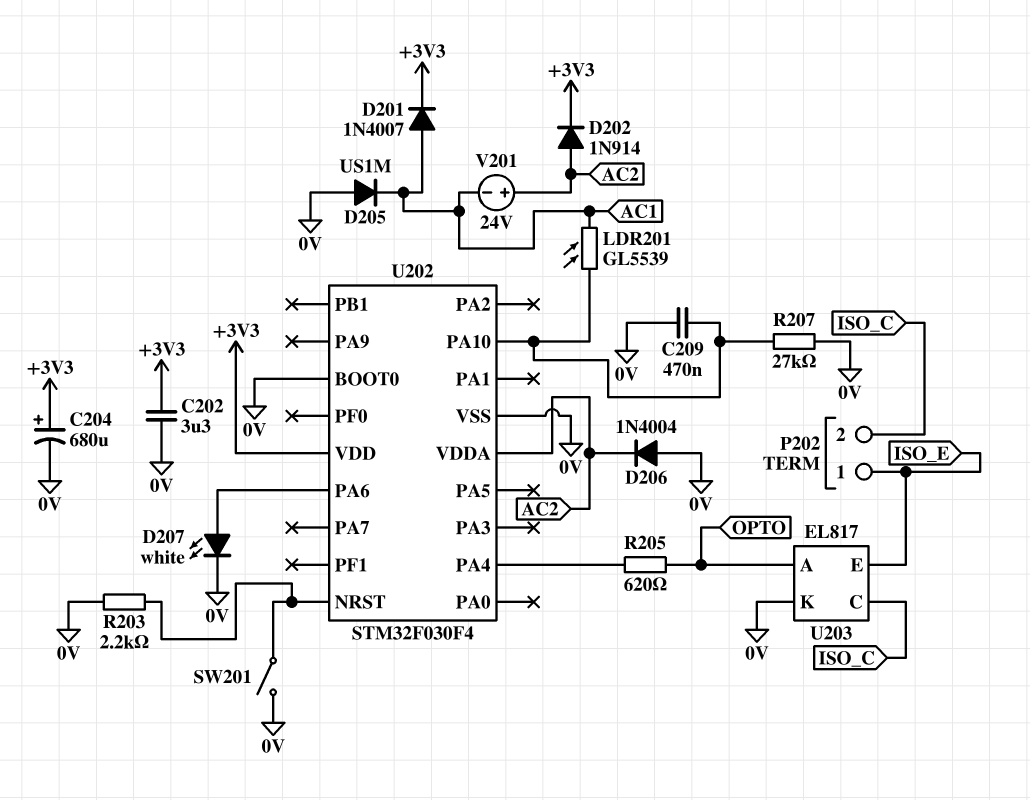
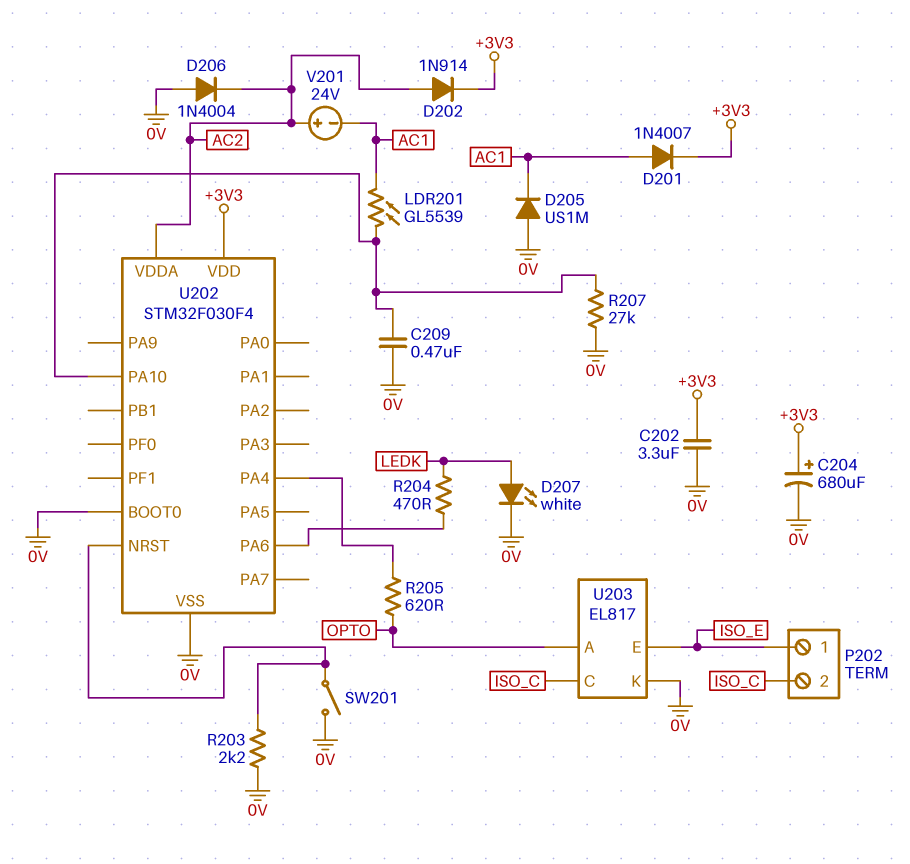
D207: LED white (A U202/PA6, K 0V) -> LED white (A LEDK, K 0V)
R204: none -> 470 (LEDK, U202/PA6)

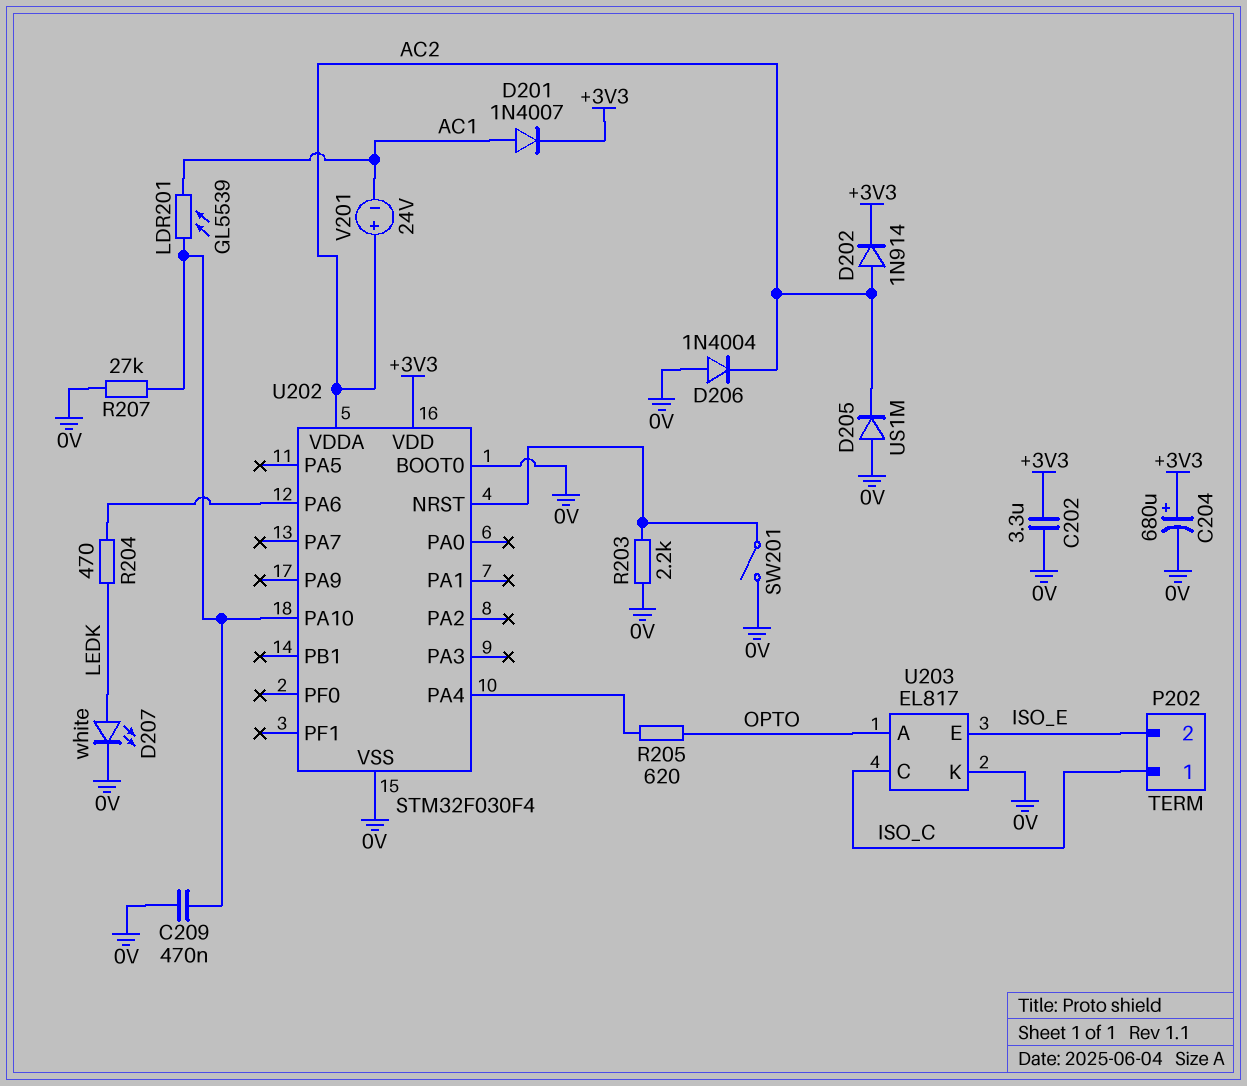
D205: diode US1M (A 0V, K AC1) -> diode US1M (A 0V, K AC2)
P202 pin 1: ISO_E -> ISO_C
P202 pin 2: ISO_C -> ISO_E

